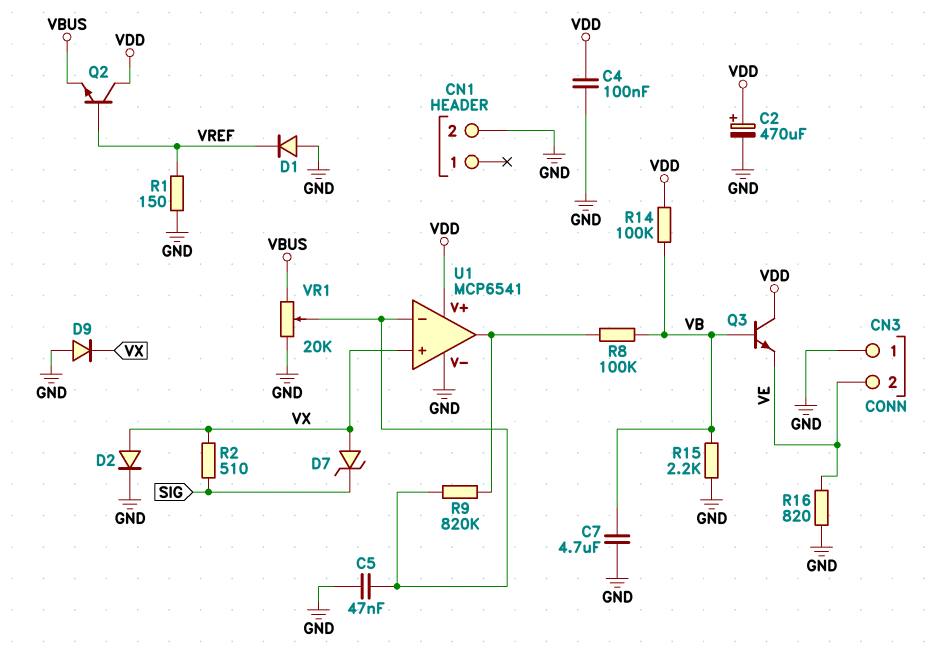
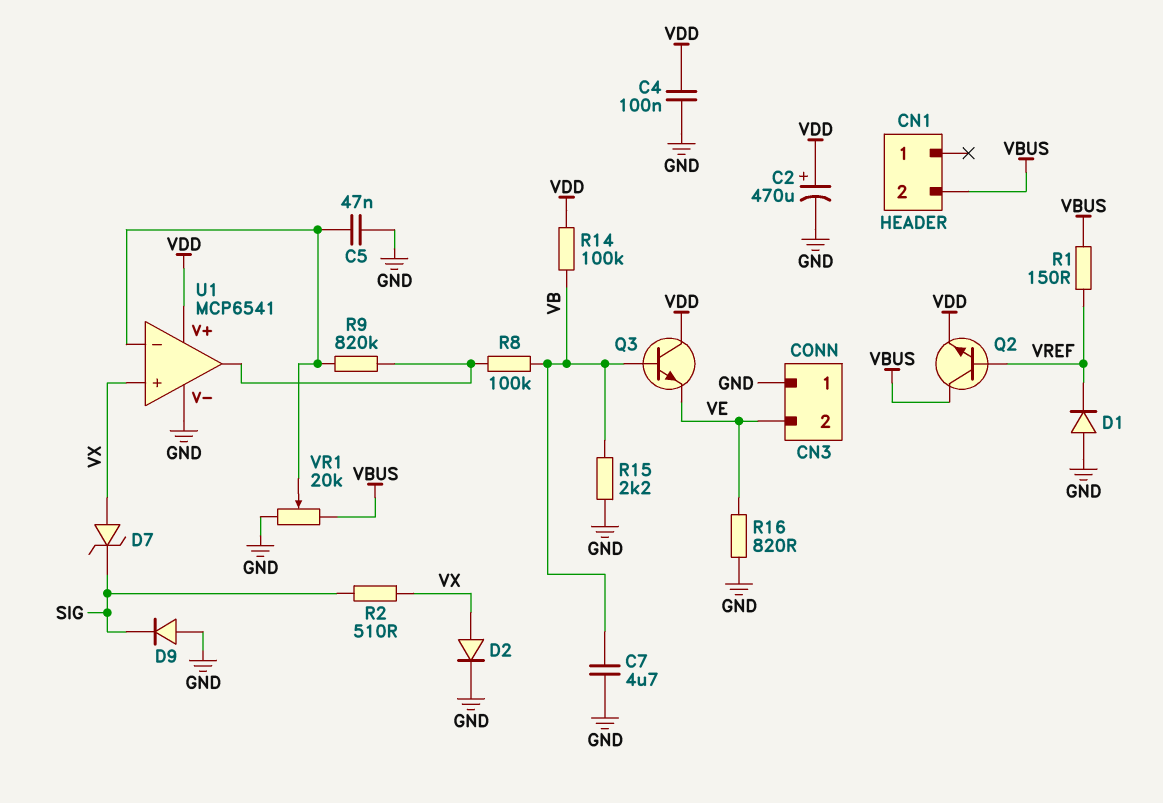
CN1 pin 2: GND -> VBUS
D9: diode (A GND, K VX) -> diode (A GND, K SIG)
Q2: NPN (B VREF, C VDD, E VBUS) -> NPN (B VREF, C VBUS, E VDD)
R1: 150 (GND, VREF) -> 150 (VBUS, VREF)

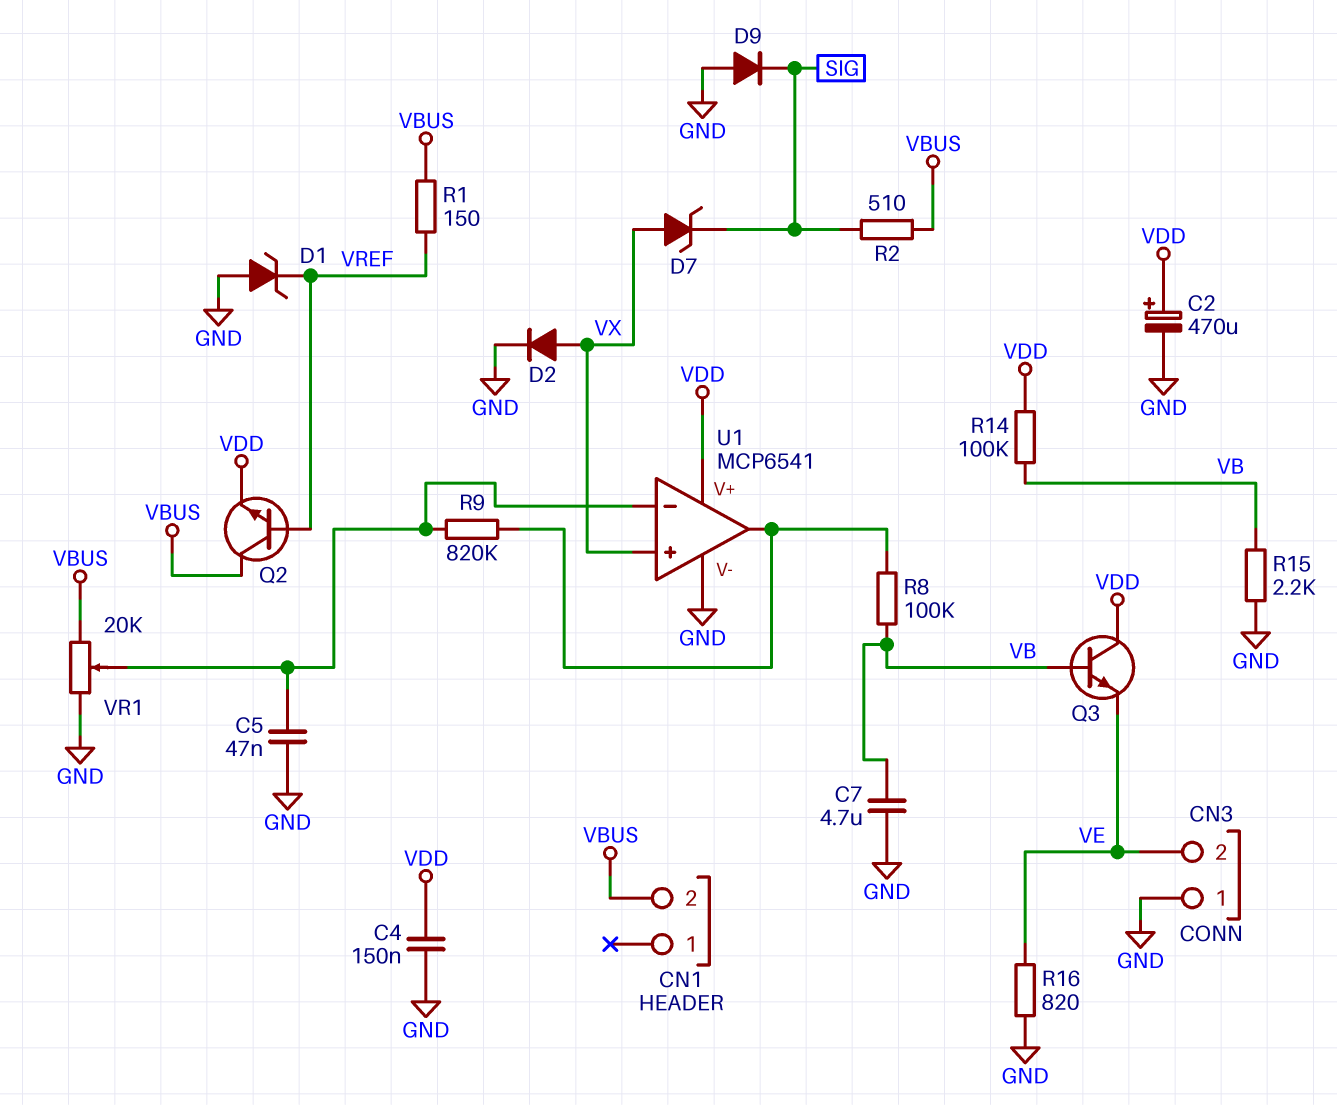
C4: 100nF (GND, VDD) -> 150nF (GND, VDD)
D1: diode (A GND, K VREF) -> zener (A GND, K VREF)
R2: 510 (SIG, VX) -> 510 (SIG, VBUS)

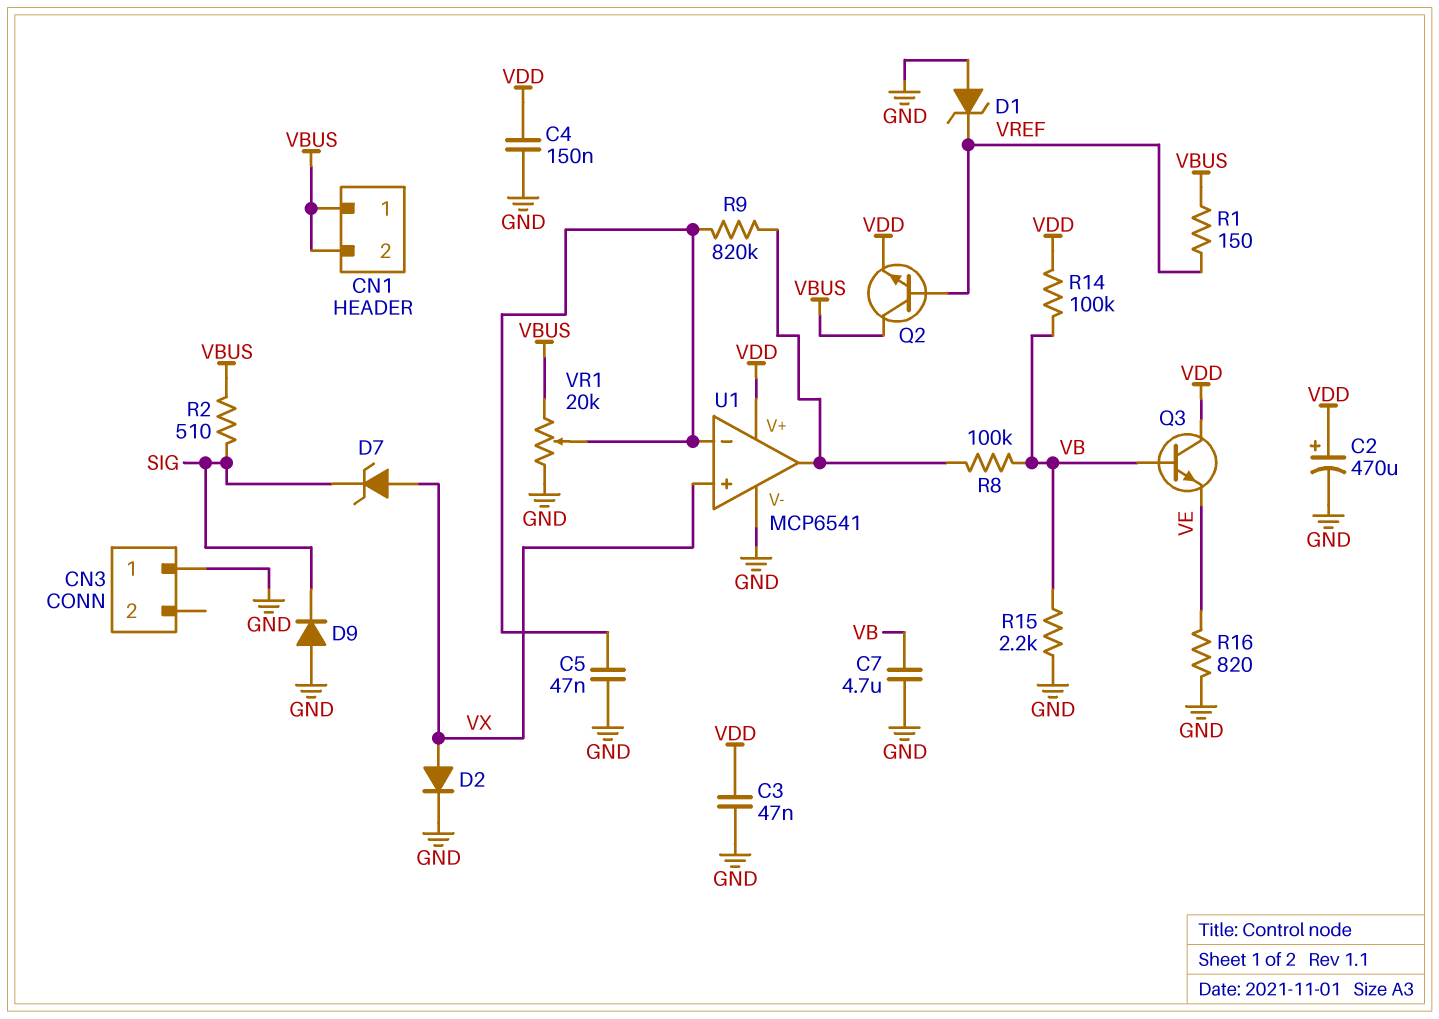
C3: none -> 47nF (GND, VDD)
CN1 pin 1: none -> VBUS
CN3 pin 2: VE -> none

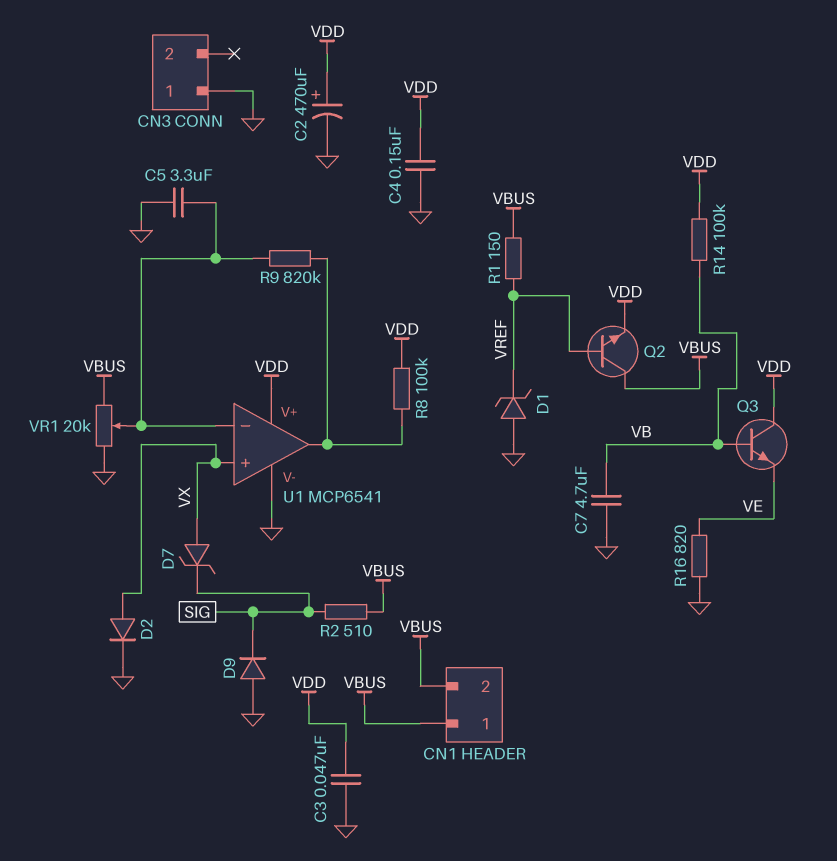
C5: 47nF (GND, U1/in-) -> 3.3uF (GND, U1/in-)
R8: 100k (U1/out, VB) -> 100k (U1/out, VDD)
R15: 2.2k (GND, VB) -> none

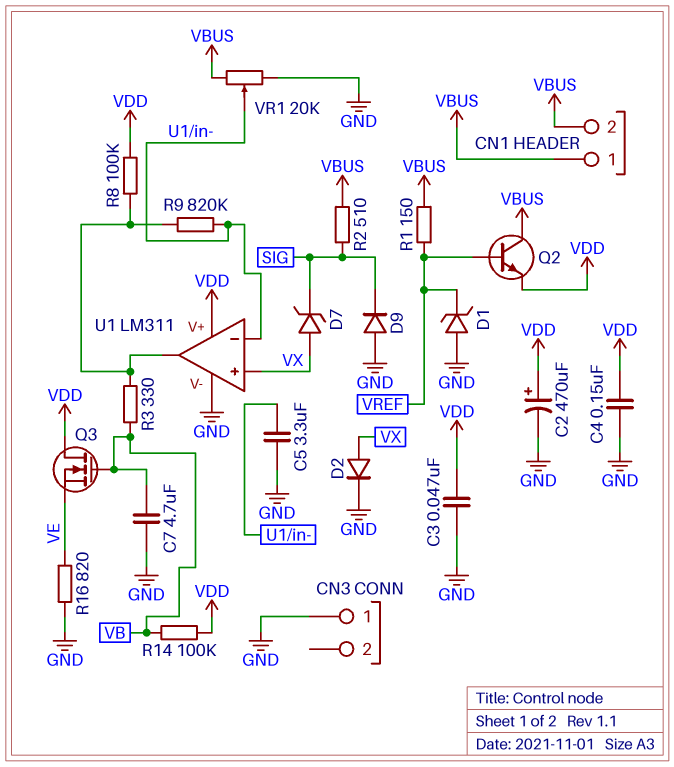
Q3: NPN (B VB, C VDD, E VE) -> NMOS (G VB, D VDD, S VE)
R3: none -> 330 (U1/out, VB)
U1: MCP6541 -> LM311

